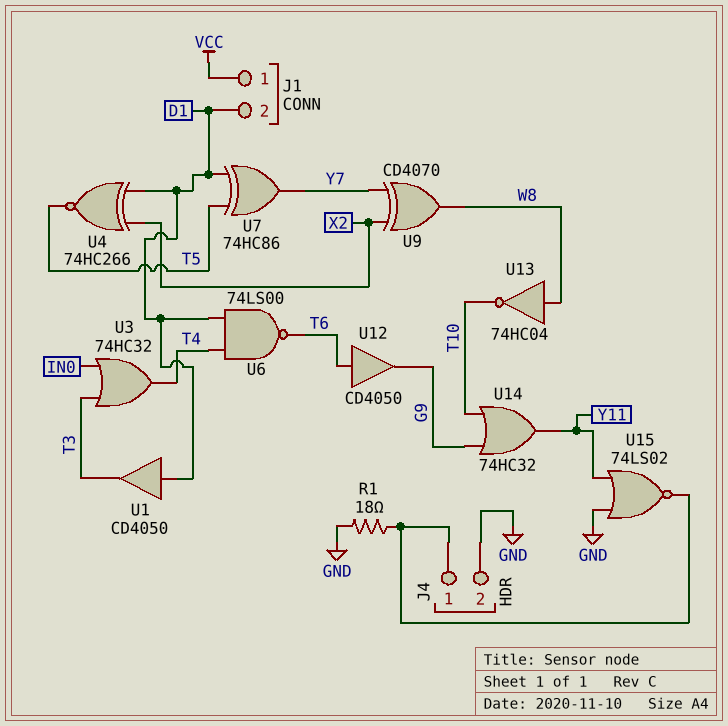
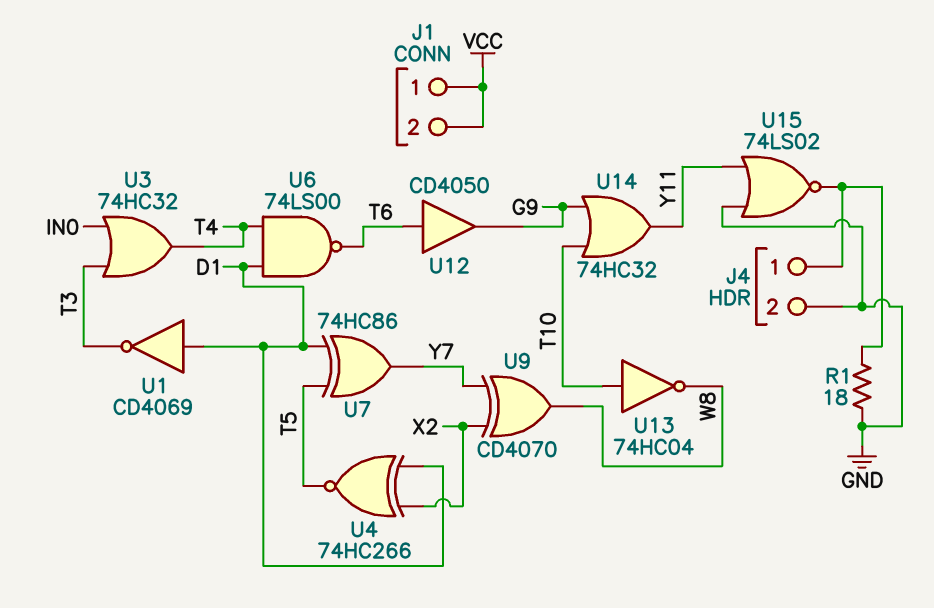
J1 pin 2: D1 -> VCC
U1: buffer CD4050 (in D1, out T3) -> NOT CD4069 (in D1, out T3)
U13: NOT 74HC04 (in W8, out T10) -> NOT 74HC04 (in T10, out W8)

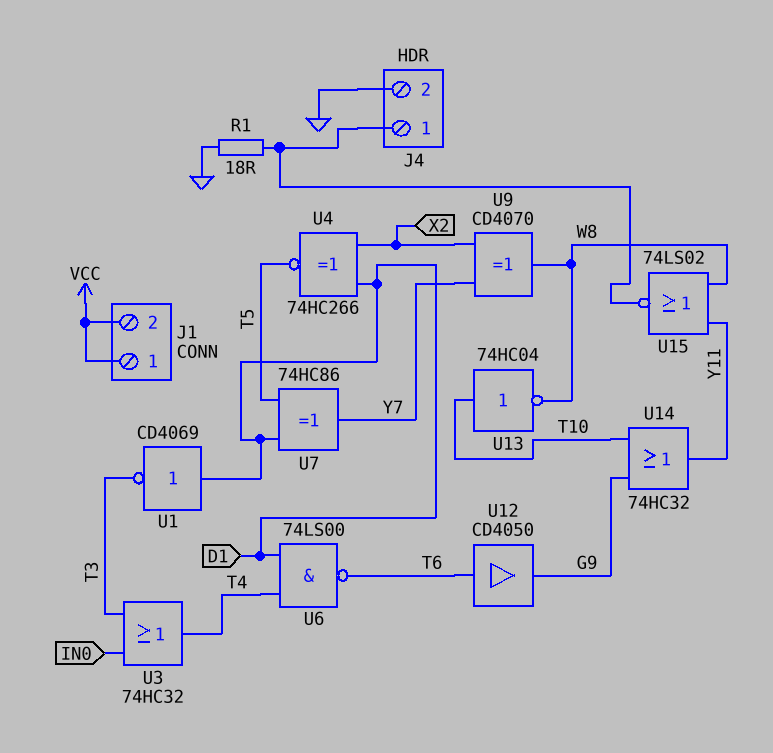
U15: NOR 74LS02 (in GND, in Y11, out J4/1) -> NOR 74LS02 (in W8, in Y11, out J4/1)

